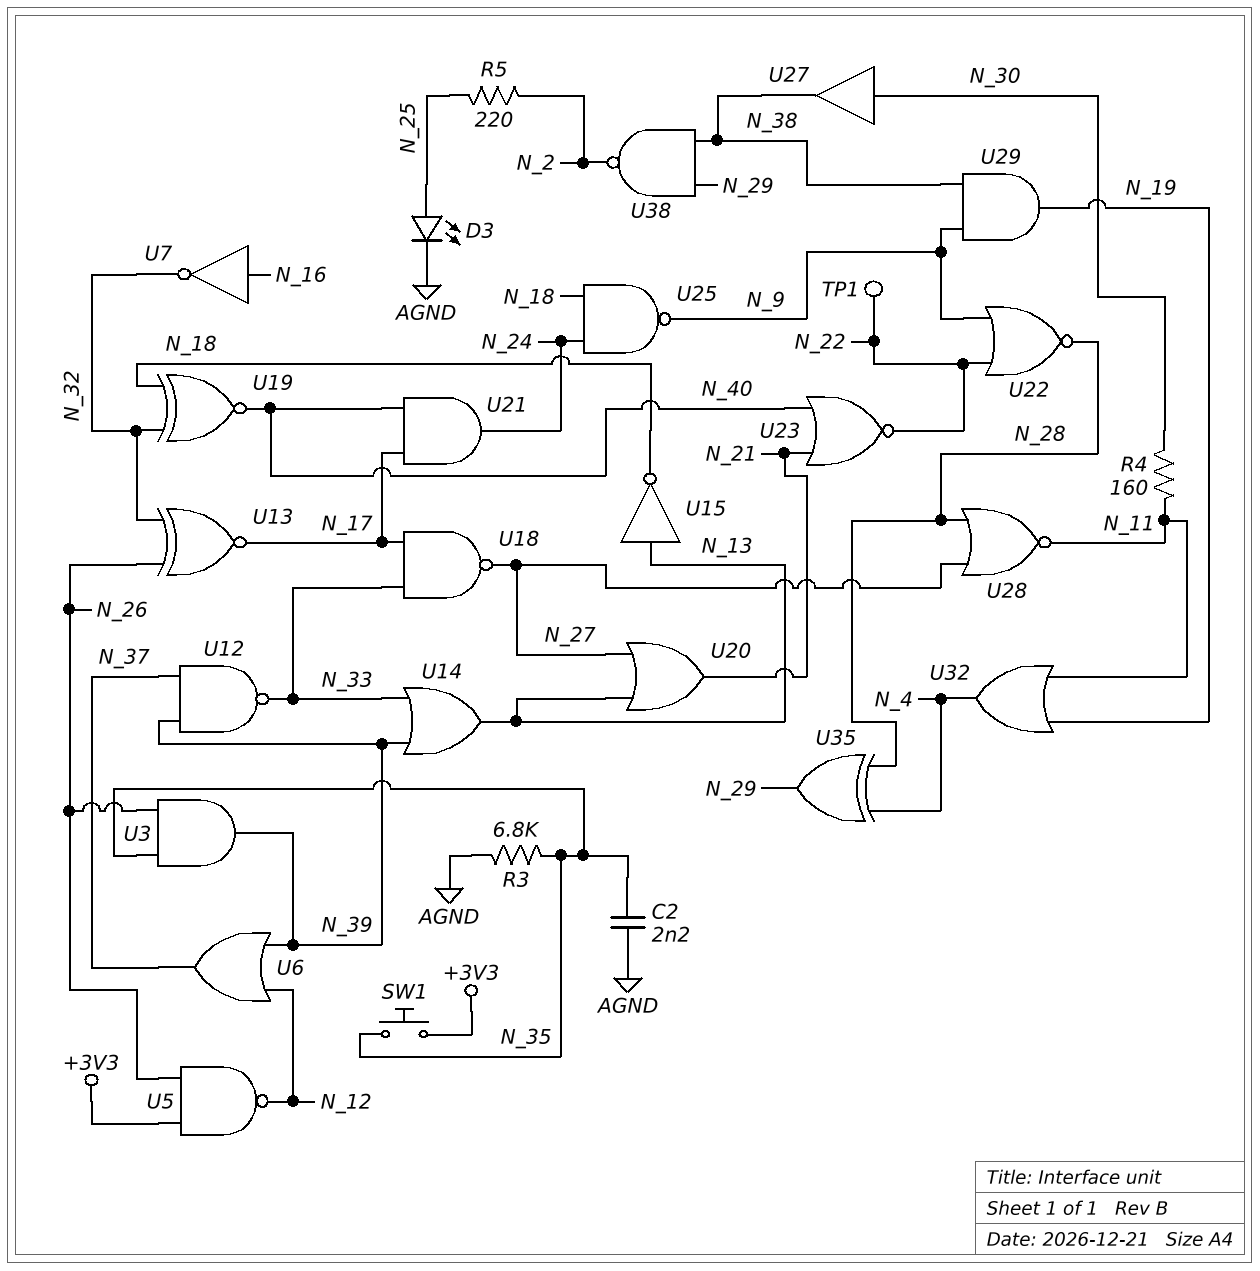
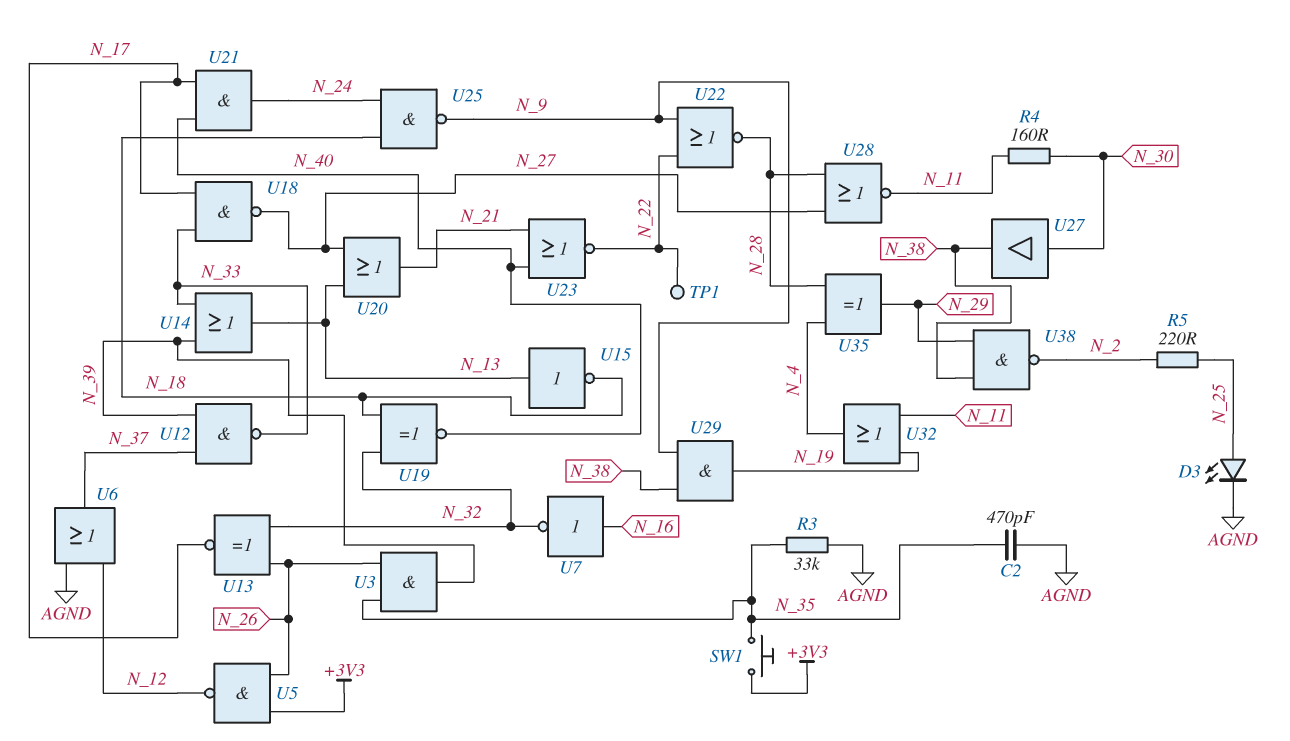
C2: 2.2nF (AGND, N_35) -> 470pF (AGND, N_35)
R3: 6.8k (AGND, N_35) -> 33k (AGND, N_35)
U6: OR (in N_12, in N_39, out N_37) -> OR (in AGND, in N_12, out N_37)

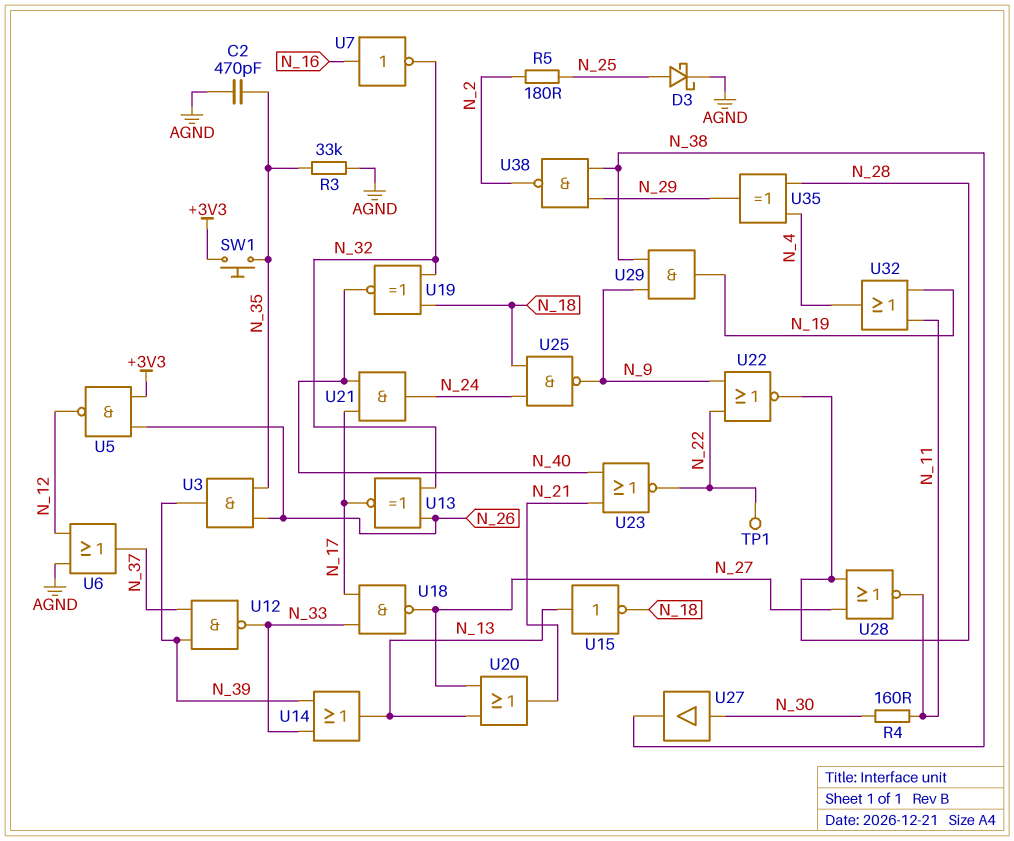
D3: LED (A N_25, K AGND) -> schottky (A N_25, K AGND)
R5: 220 (N_2, N_25) -> 180 (N_2, N_25)

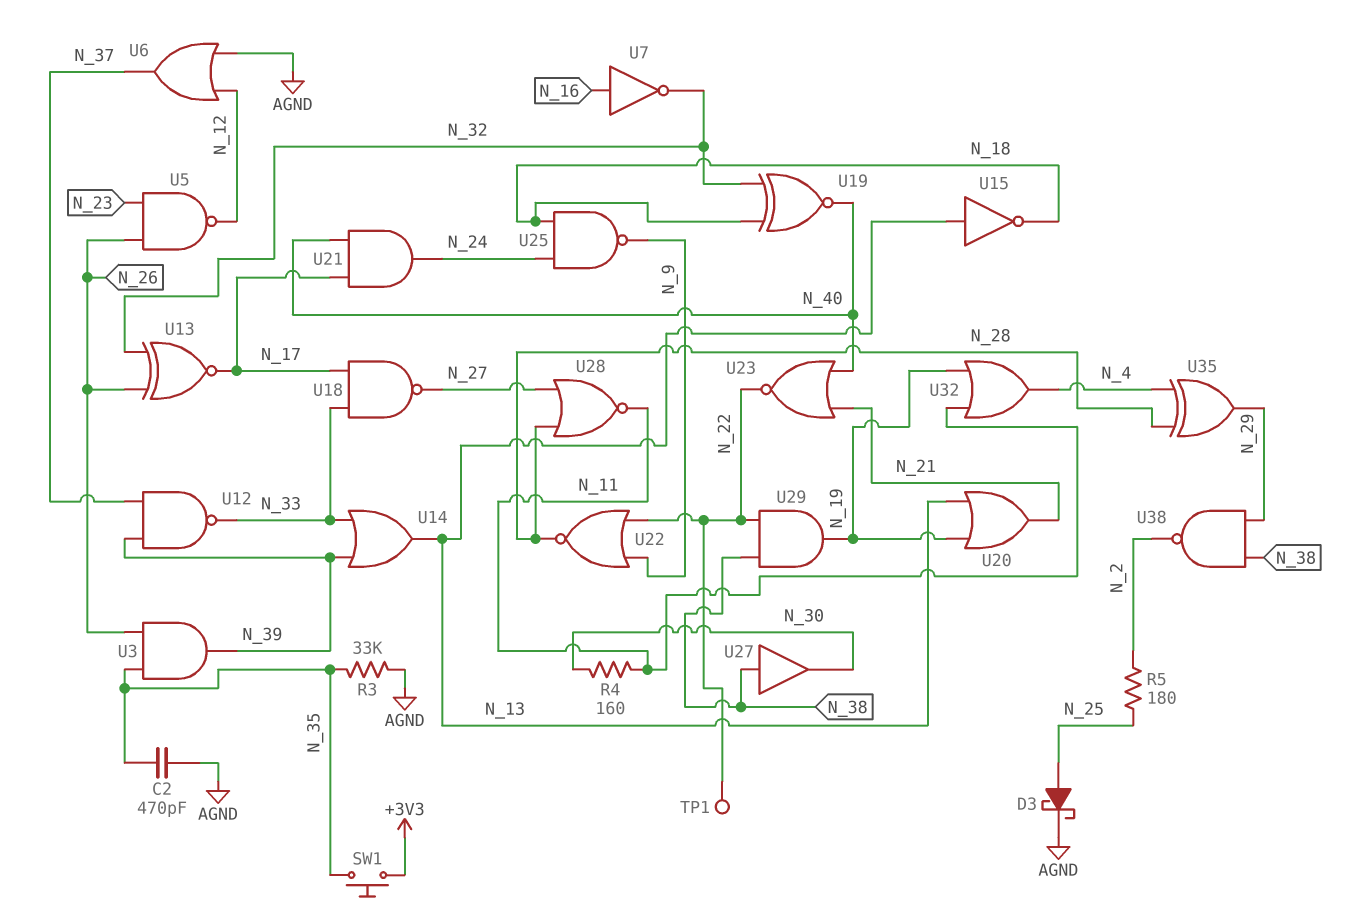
U5: NAND (in +3V3, in N_26, out N_12) -> NAND (in N_23, in N_26, out N_12)
U20: OR (in N_13, in N_27, out N_21) -> OR (in N_13, in N_19, out N_21)
U27: buffer (in N_30, out N_38) -> buffer (in N_38, out N_30)
U29: AND (in N_9, in N_38, out N_19) -> AND (in N_22, in N_38, out N_19)

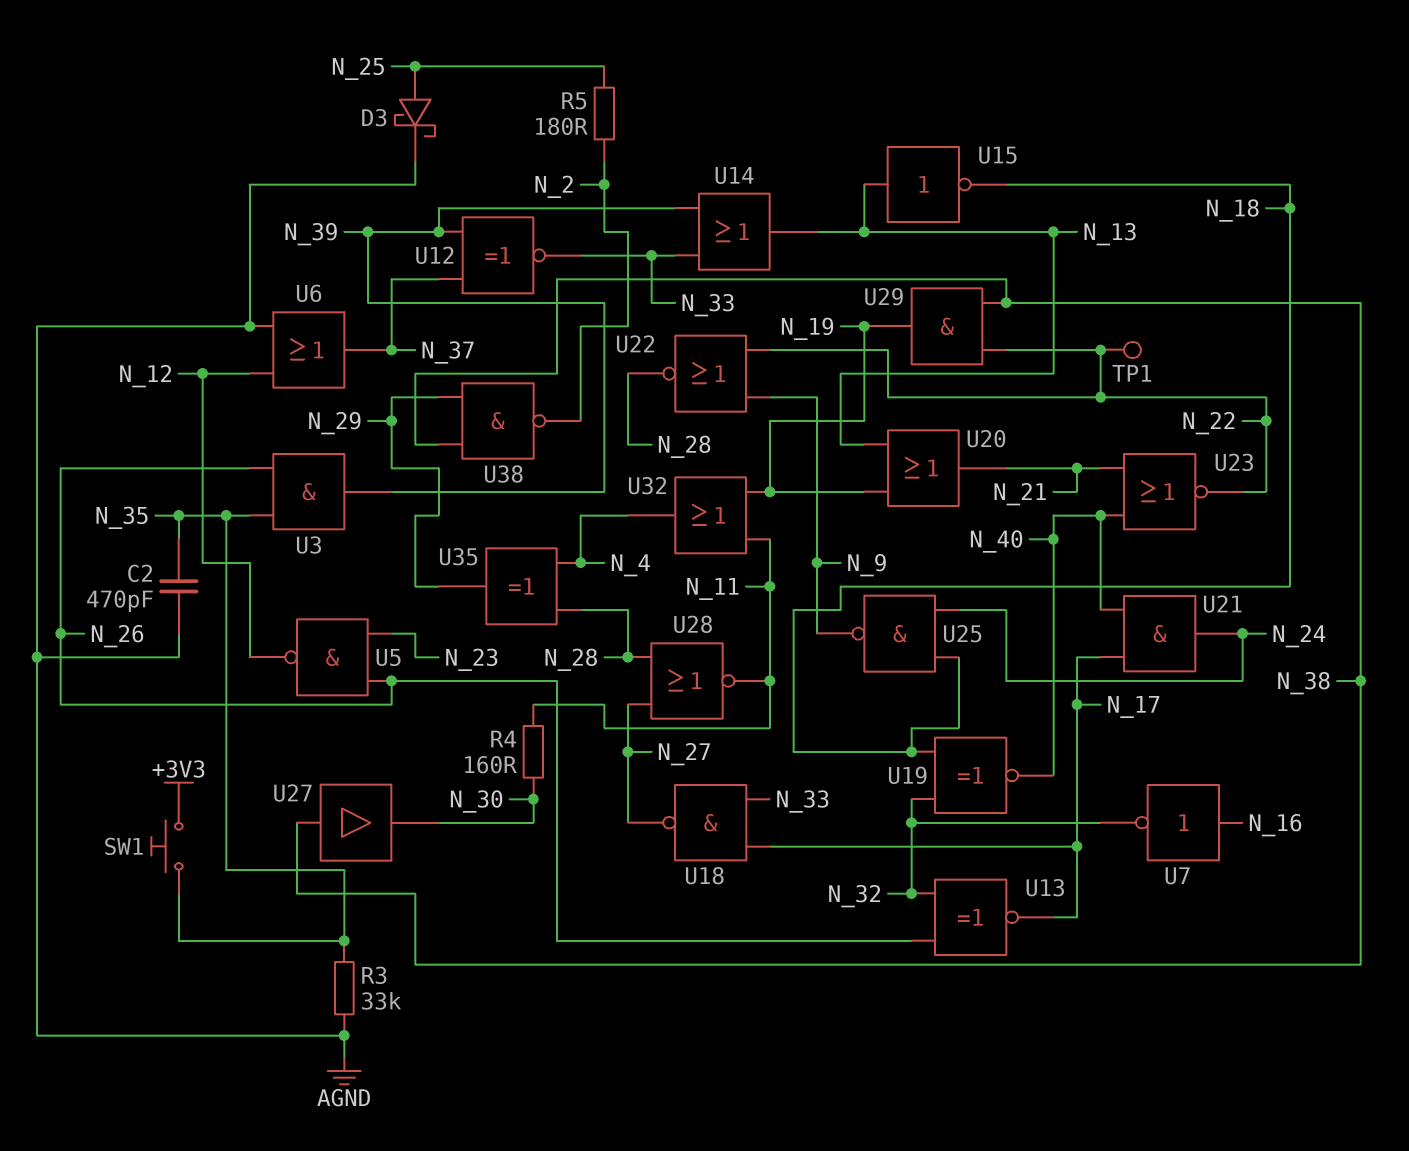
U12: NAND (in N_37, in N_39, out N_33) -> XNOR (in N_37, in N_39, out N_33)

